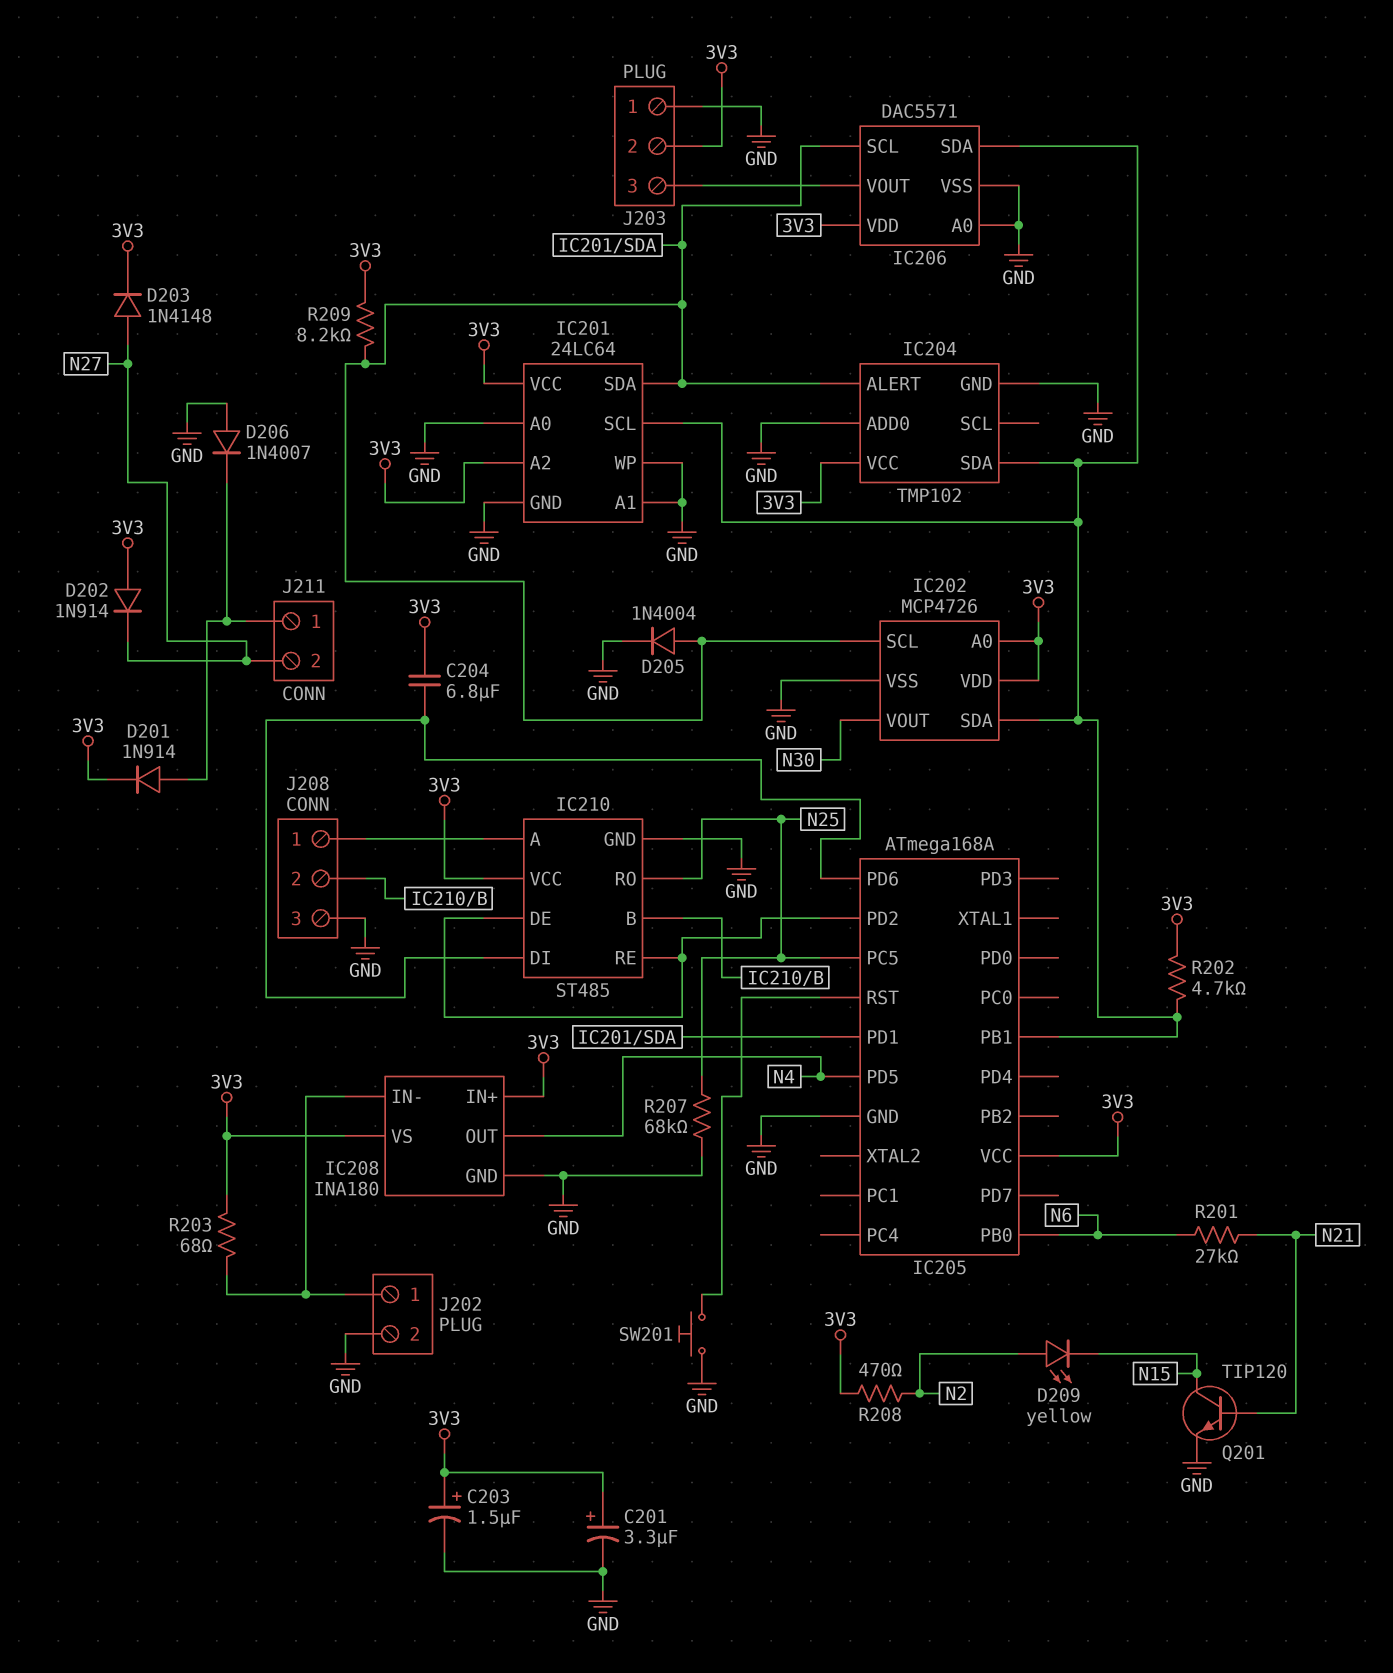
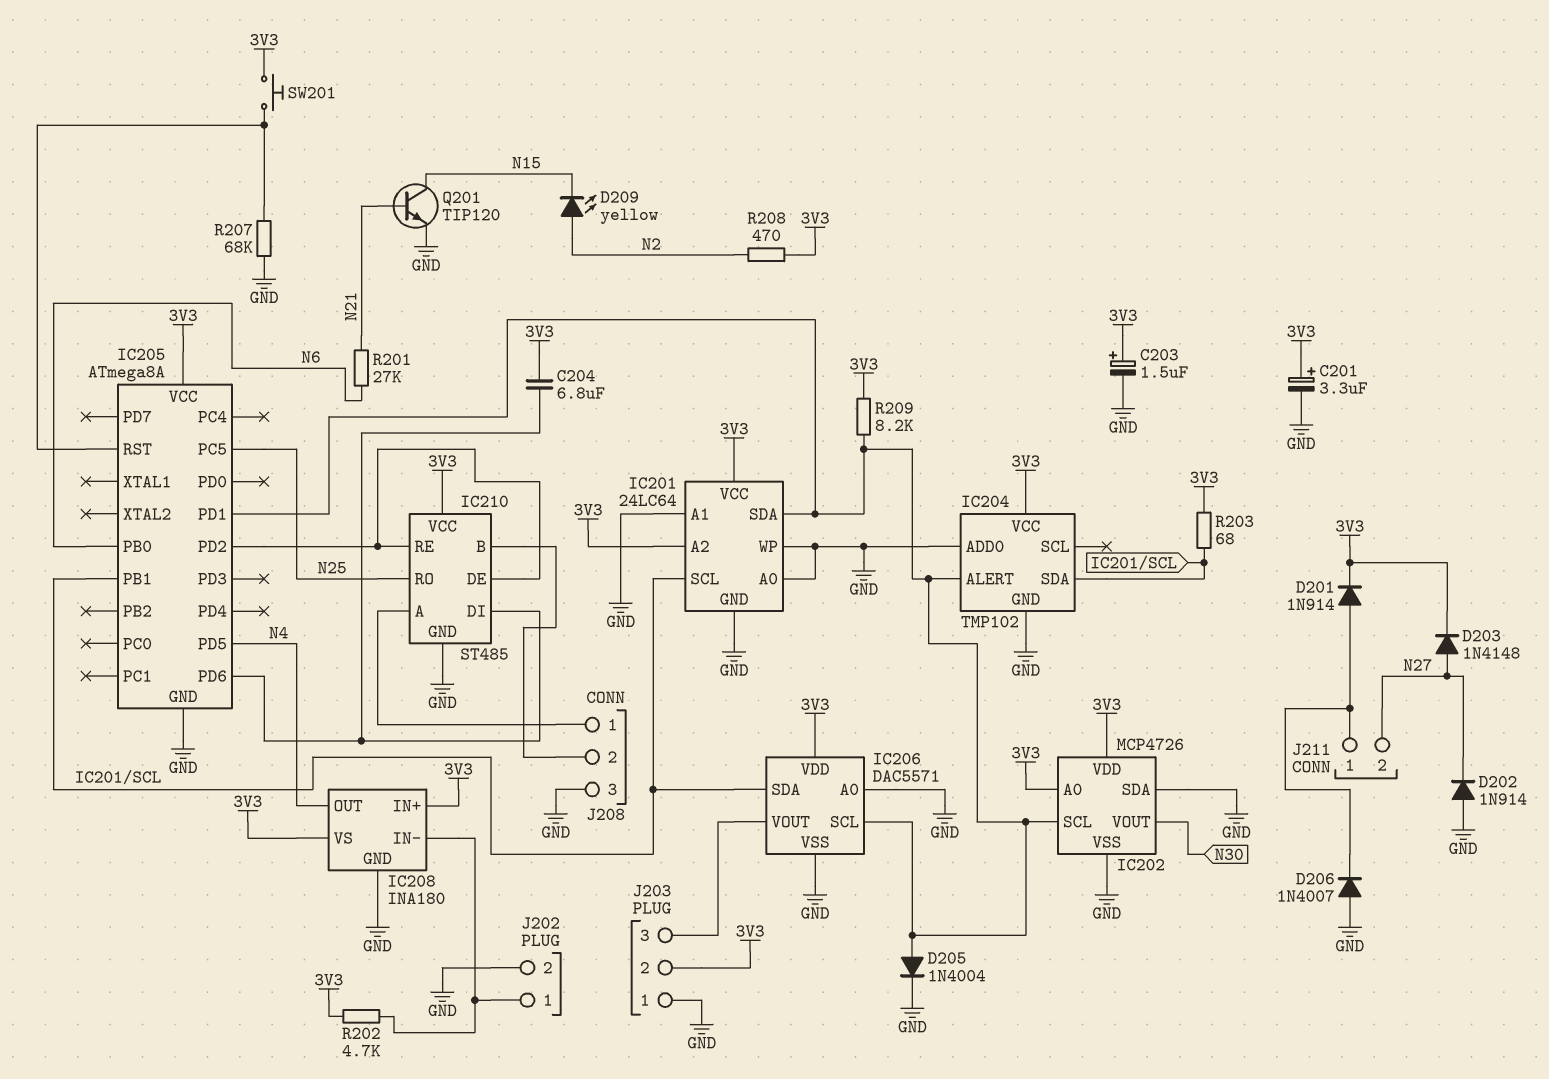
D202: diode 1N914 (A 3V3, K N27) -> diode 1N914 (A GND, K N27)
IC202 pin SDA: IC201/SCL -> GND
IC205: ATmega168A -> ATmega8A
R202: 4.7k (3V3, IC201/SCL) -> 4.7k (3V3, IC208/IN-)
R203: 68 (3V3, IC208/IN-) -> 68 (3V3, IC201/SCL)
R207: 68k (GND, N25) -> 68k (GND, IC205/RST)
SW201: button (GND, IC205/RST) -> button (3V3, IC205/RST)

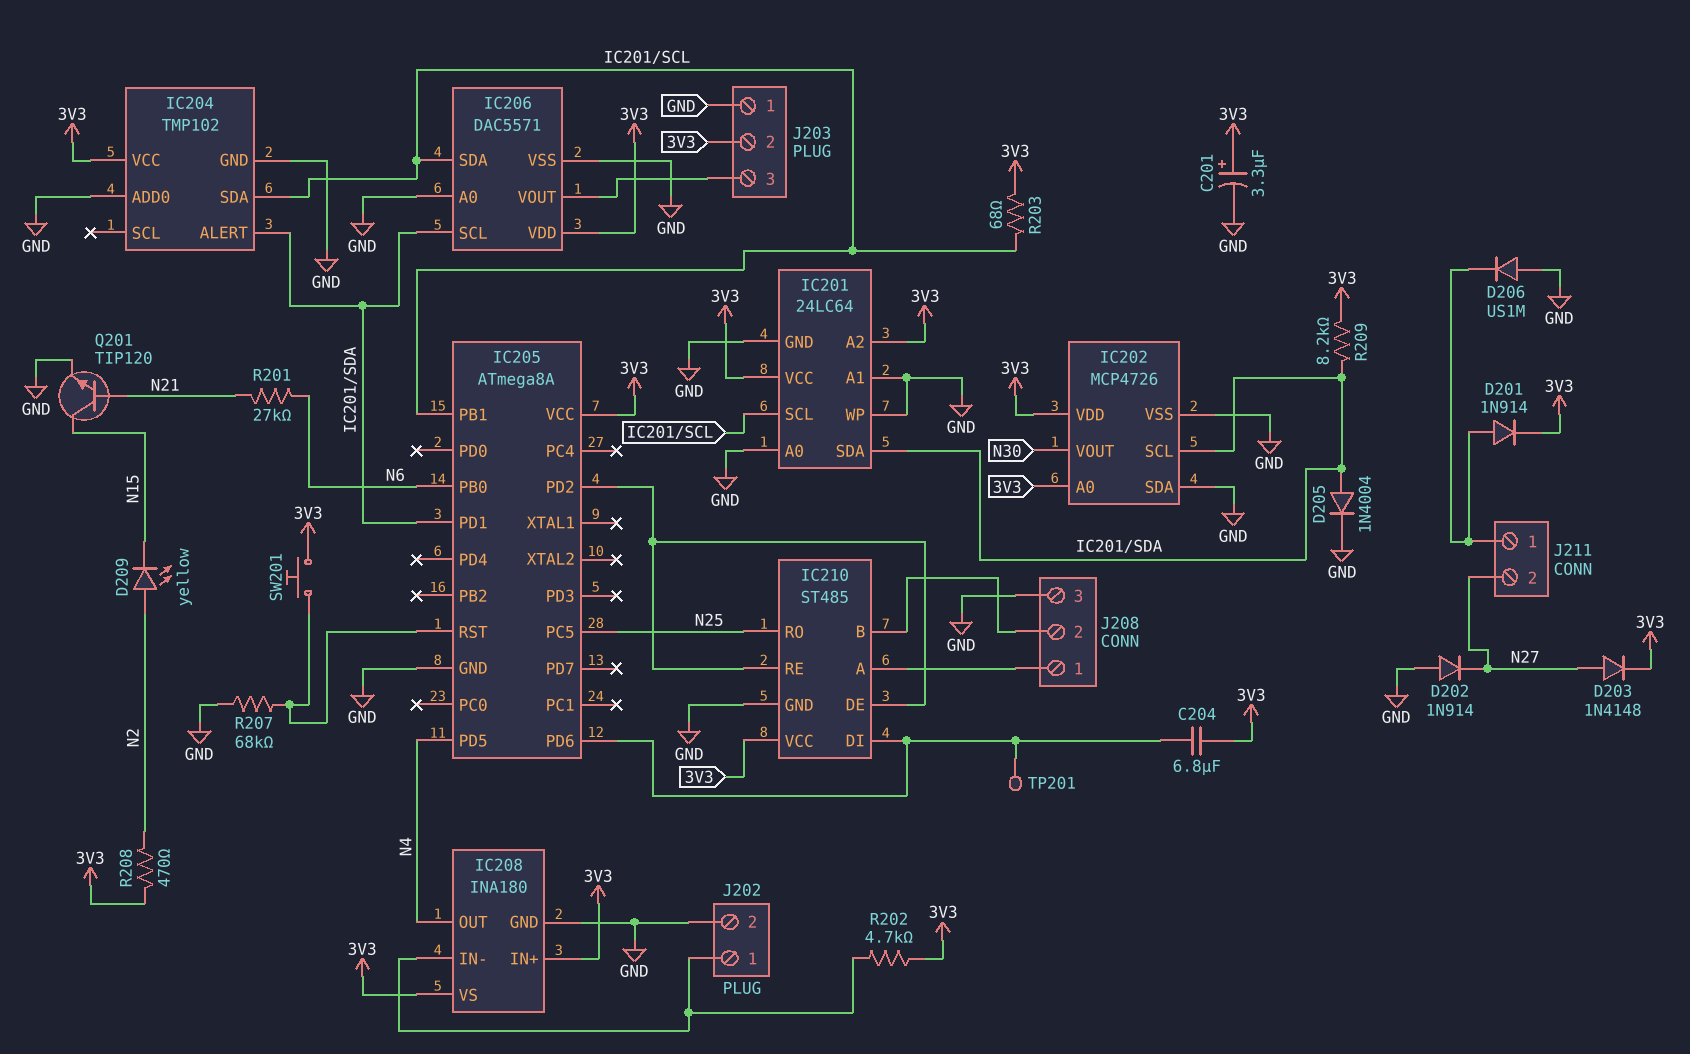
C203: 1.5uF (plus 3V3, minus GND) -> none
D206: diode 1N4007 (A GND, K J211/1) -> diode US1M (A GND, K J211/1)
TP201: none -> test point (IC205/PD6)

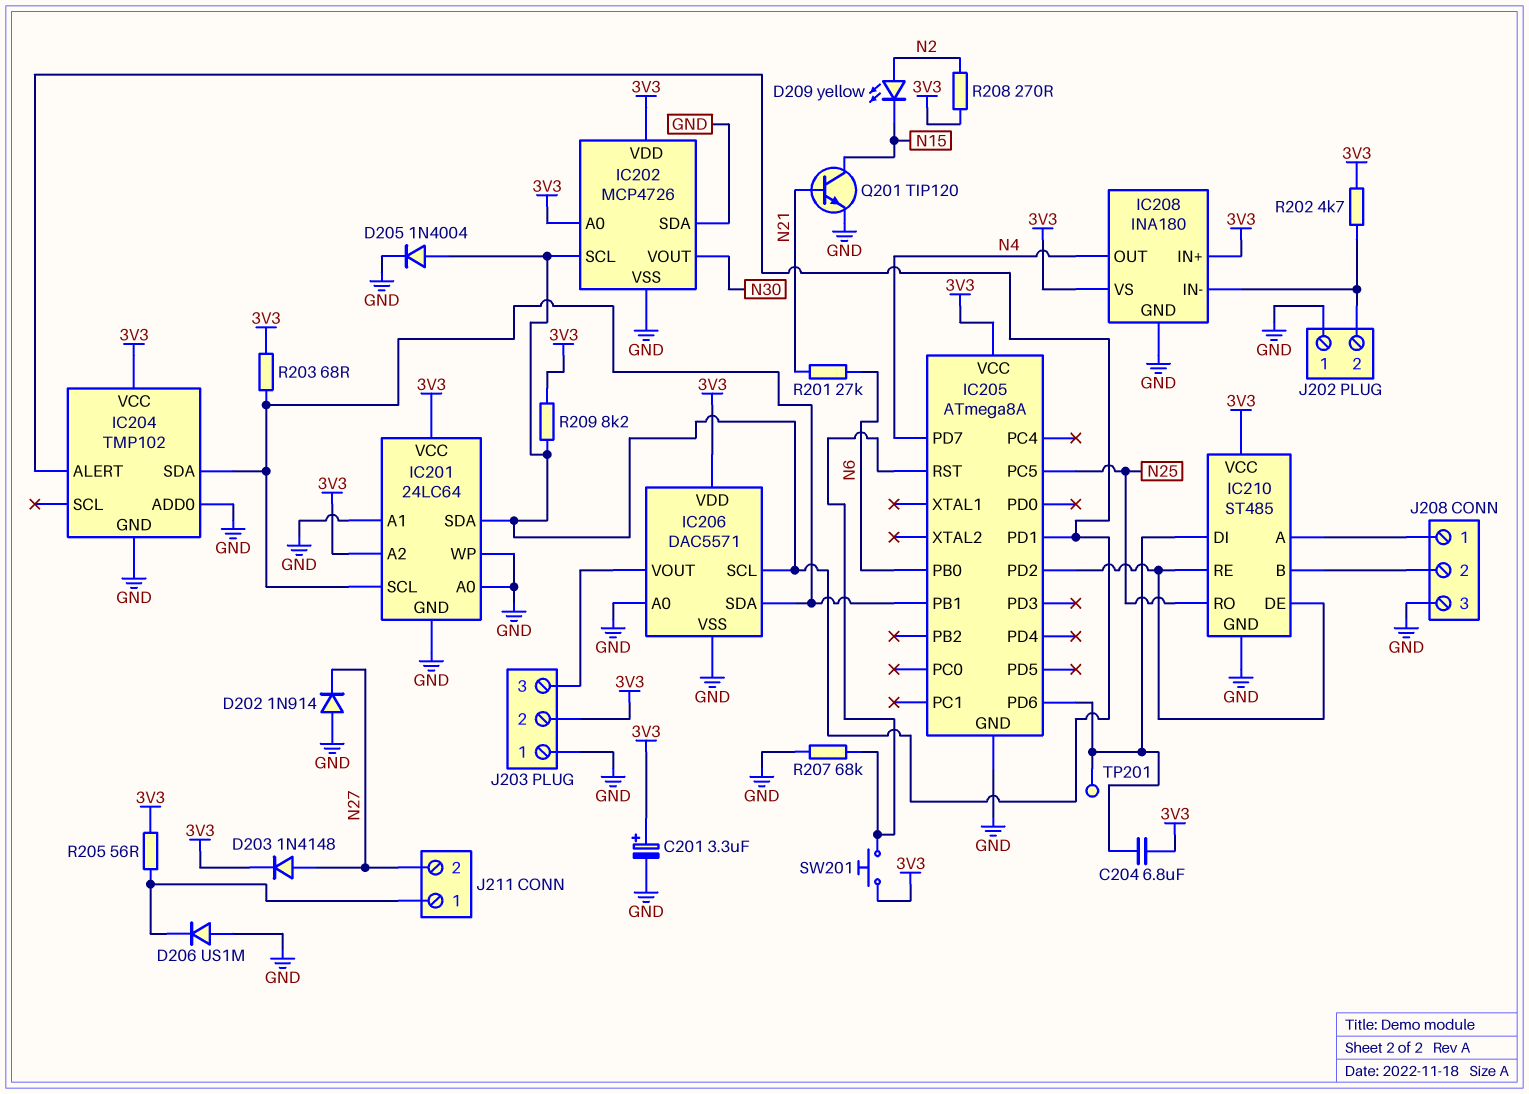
D201: diode 1N914 (A J211/1, K 3V3) -> none
IC205 pin PD5: N4 -> none
IC205 pin PD7: none -> N4
J202 pin 1: IC208/IN- -> GND
J202 pin 2: GND -> IC208/IN-
R205: none -> 56 (3V3, J211/1)
R208: 470 (3V3, N2) -> 270 (3V3, N2)

